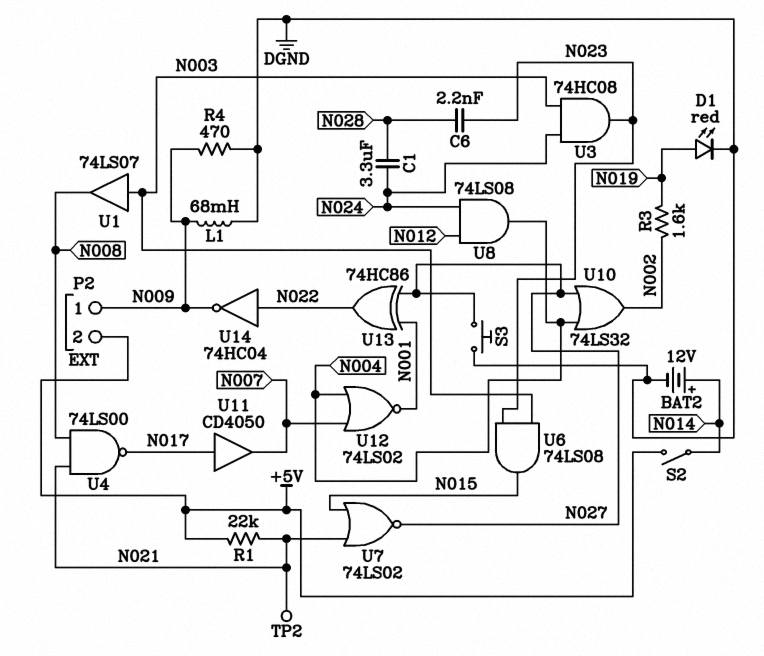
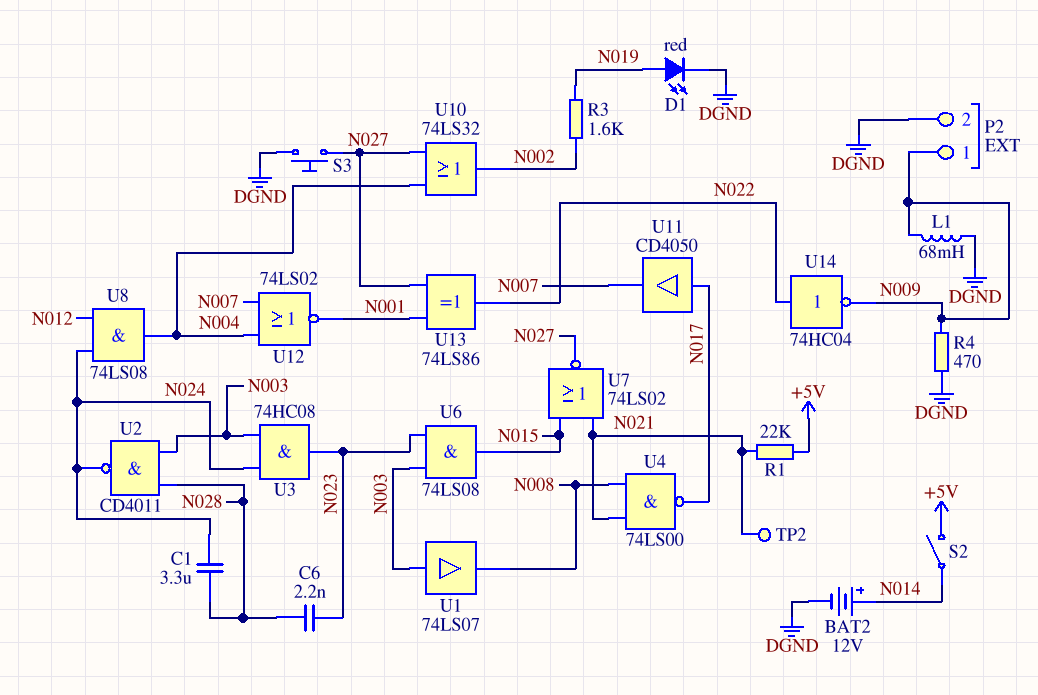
P2 pin 2: +5V -> DGND
U2: none -> NAND CD4011 (in N003, in N028, out N024)
U13: XOR 74HC86 (in N001, in N027, out N022) -> XOR 74LS86 (in N001, in N027, out N022)

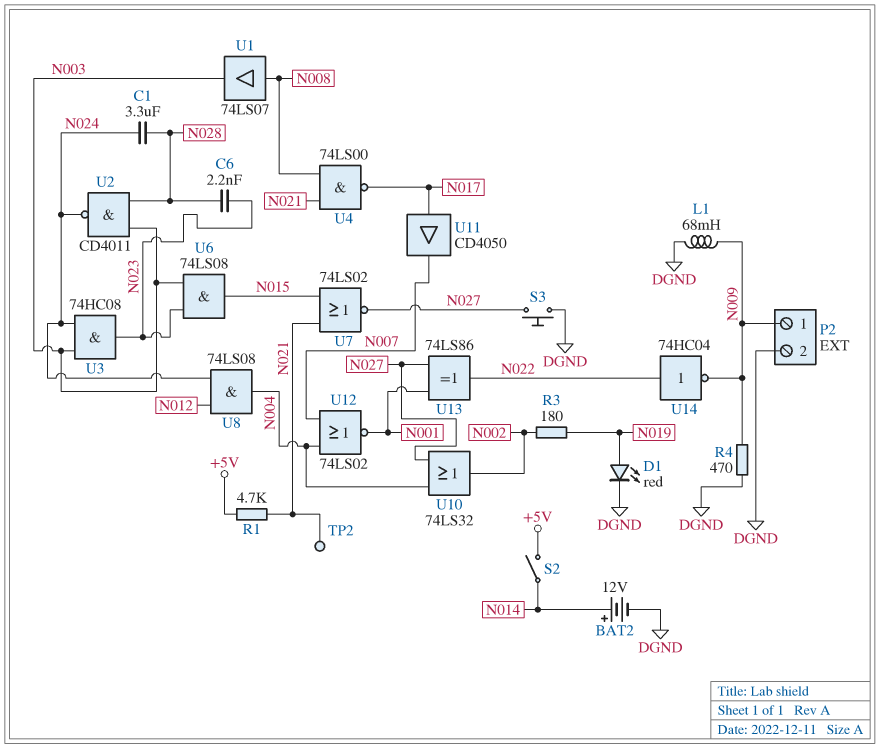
R1: 22k (+5V, N021) -> 4.7k (+5V, N021)
R3: 1.6k (N002, N019) -> 180 (N002, N019)
U1: buffer 74LS07 (in N003, out N008) -> buffer 74LS07 (in N008, out N003)

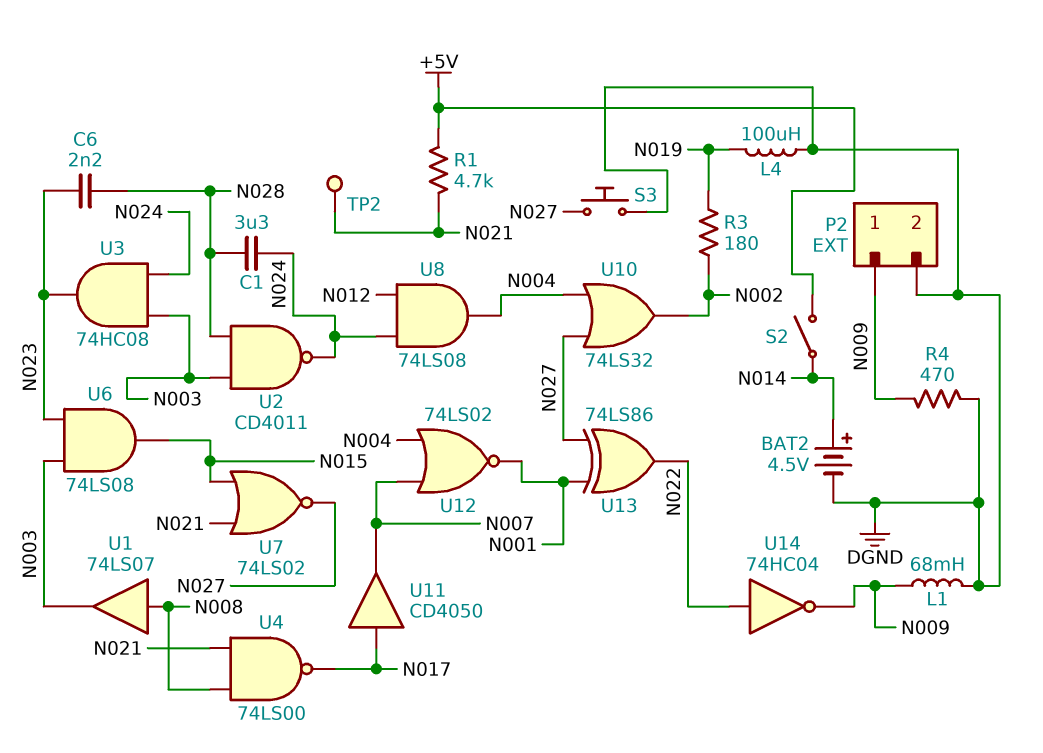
BAT2: 12V (plus N014, minus DGND) -> 4.5V (plus N014, minus DGND)
D1: LED red (A N019, K DGND) -> none
L4: none -> 100uH (DGND, N019)

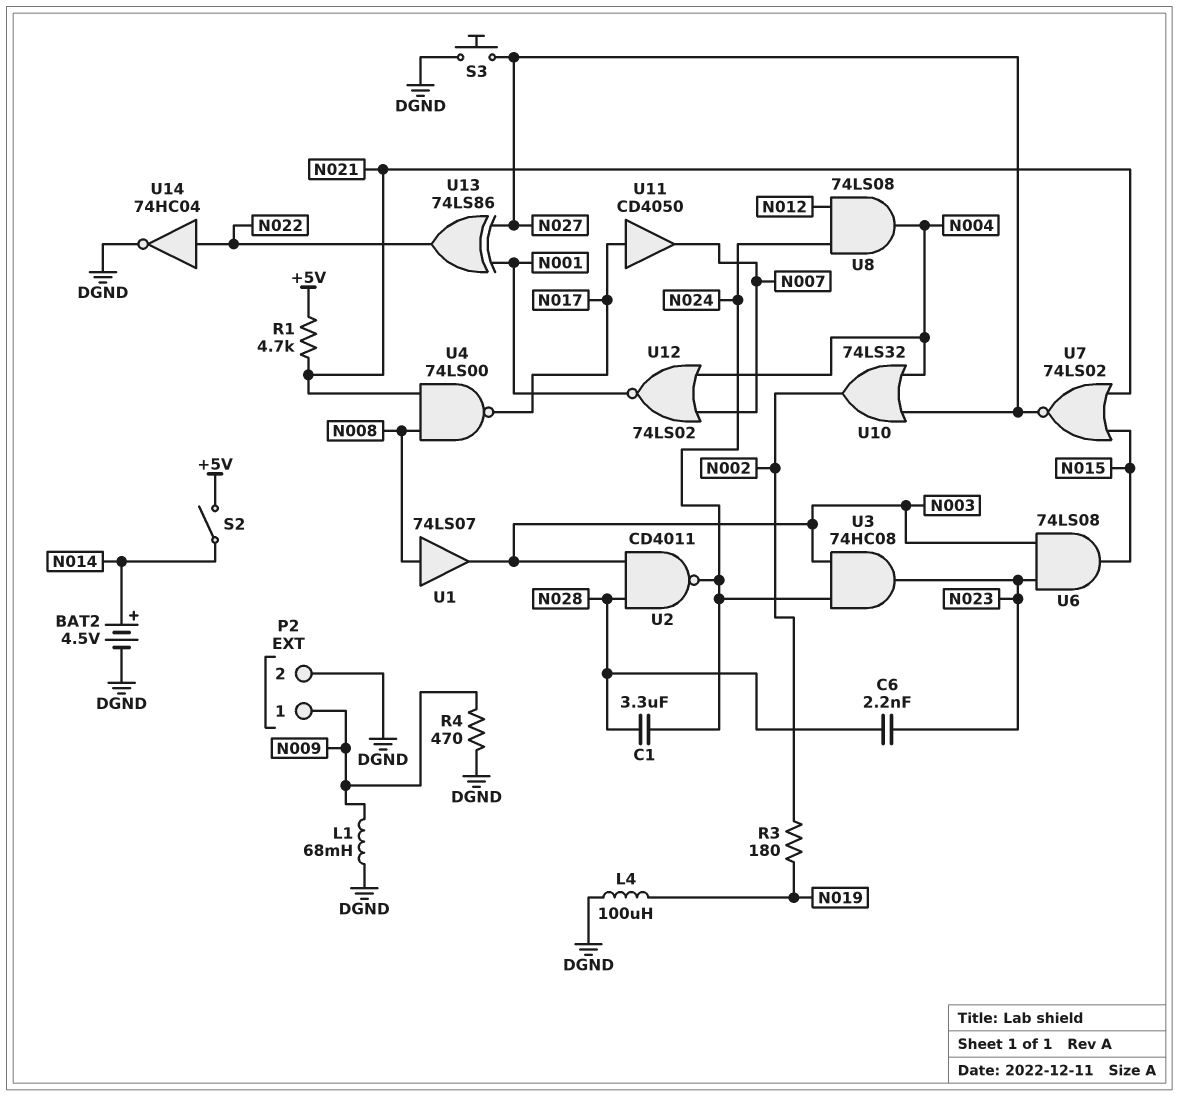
TP2: test point (N021) -> none
U14: NOT 74HC04 (in N022, out N009) -> NOT 74HC04 (in N022, out DGND)

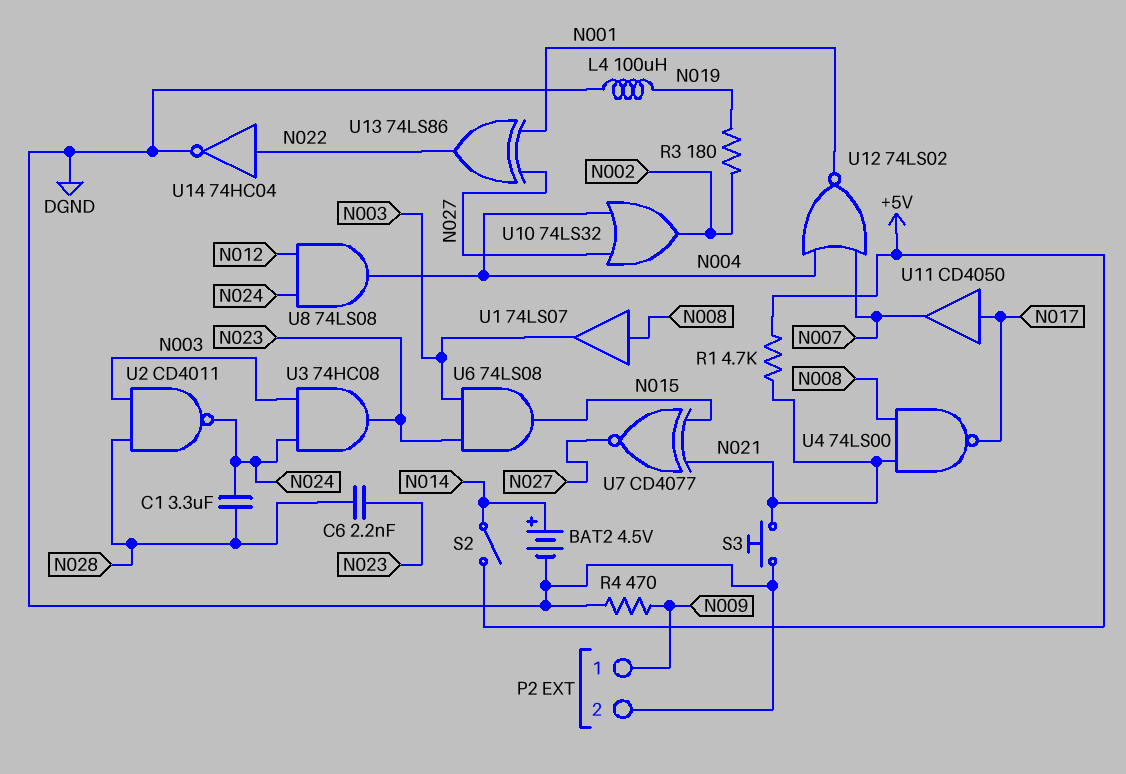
L1: 68mH (DGND, N009) -> none
S3: button (DGND, N027) -> button (DGND, N021)
U7: NOR 74LS02 (in N015, in N021, out N027) -> XNOR CD4077 (in N015, in N021, out N027)

